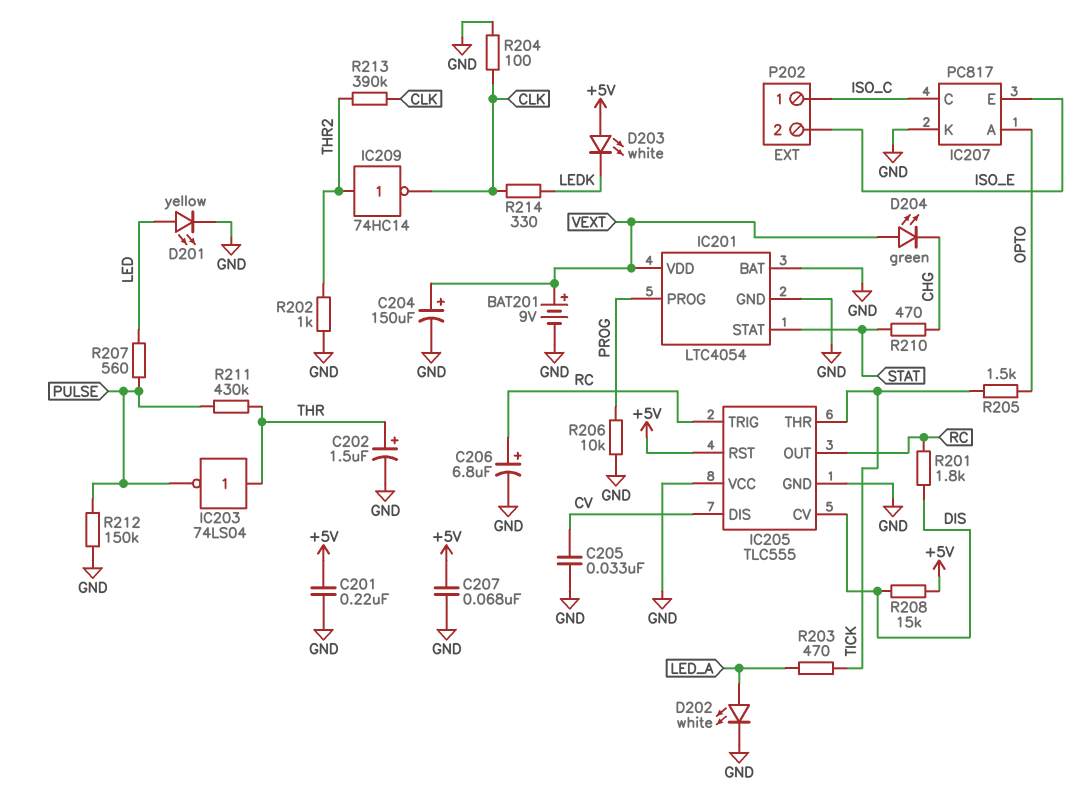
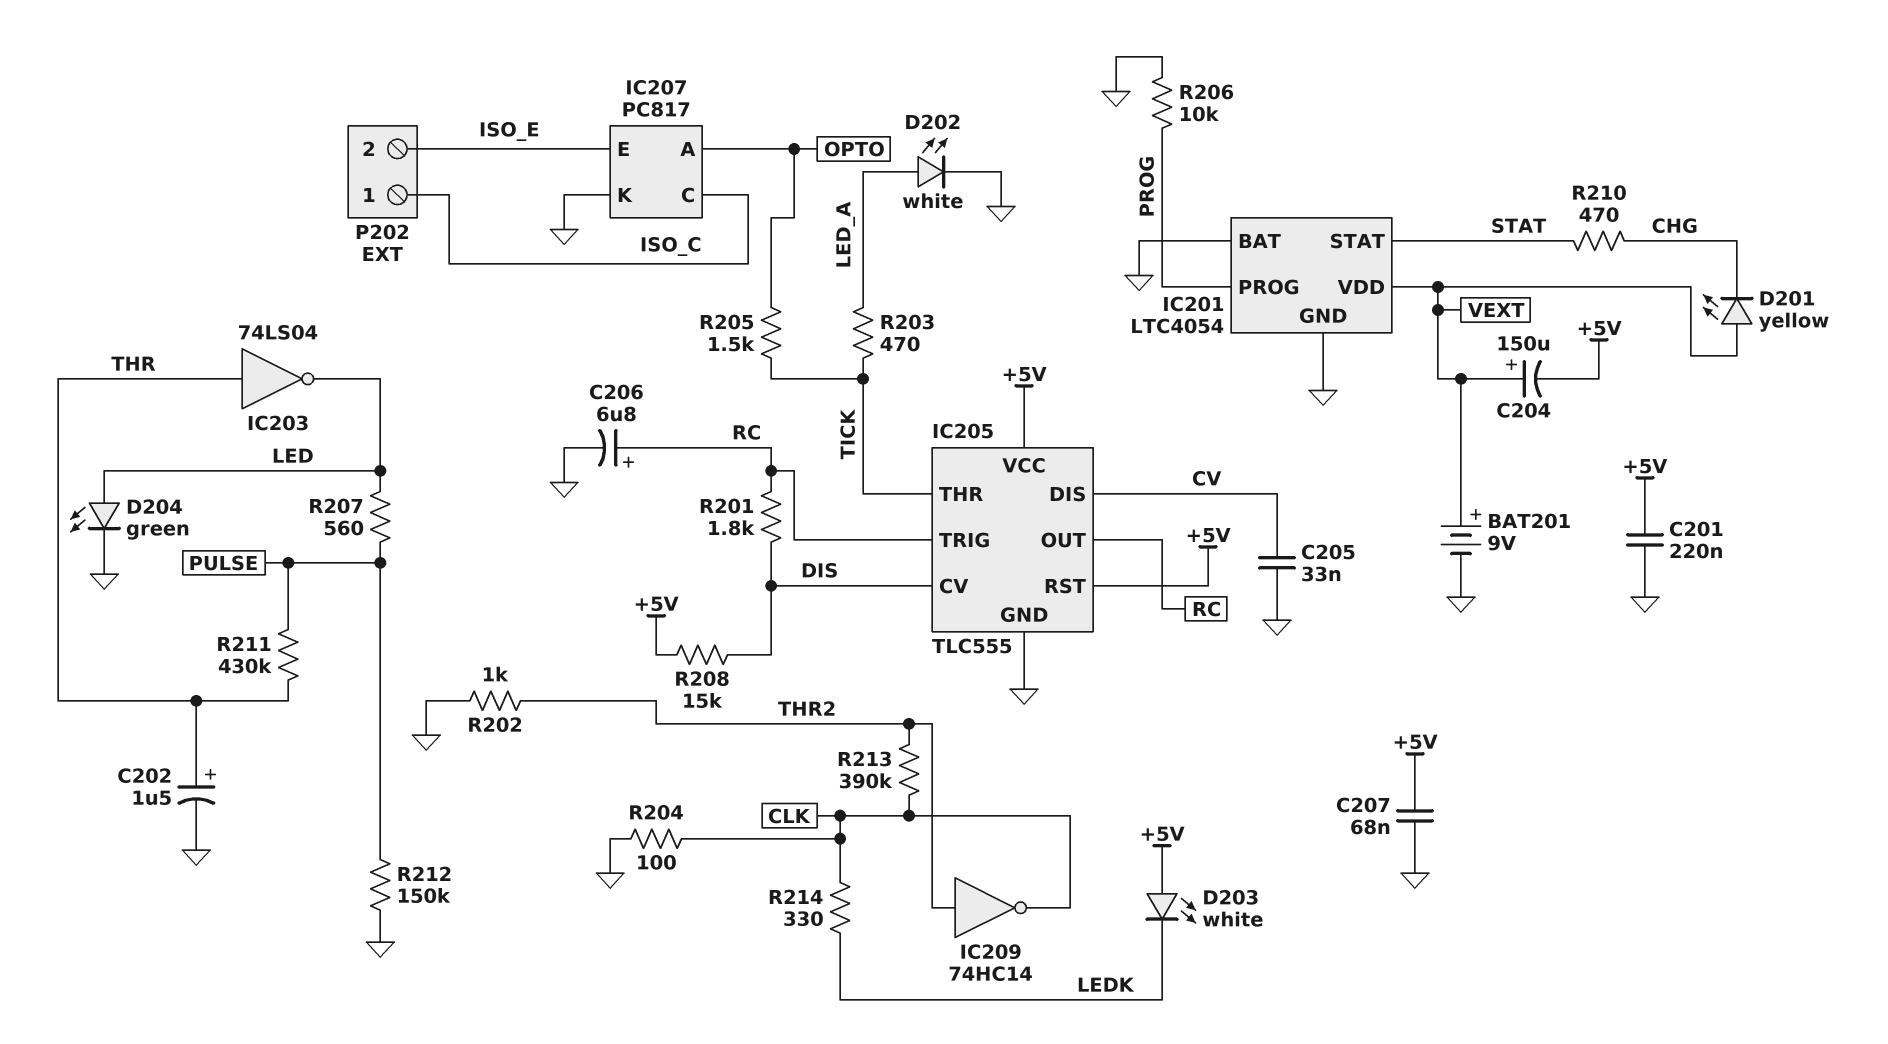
C204: 150uF (plus VEXT, minus GND) -> 150uF (plus VEXT, minus +5V)
D201: LED yellow (A LED, K GND) -> LED yellow (A VEXT, K CHG)
D204: LED green (A VEXT, K CHG) -> LED green (A LED, K GND)
IC203: NOT 74LS04 (in THR, out PULSE) -> NOT 74LS04 (in THR, out LED)
IC205 pin VCC: GND -> +5V

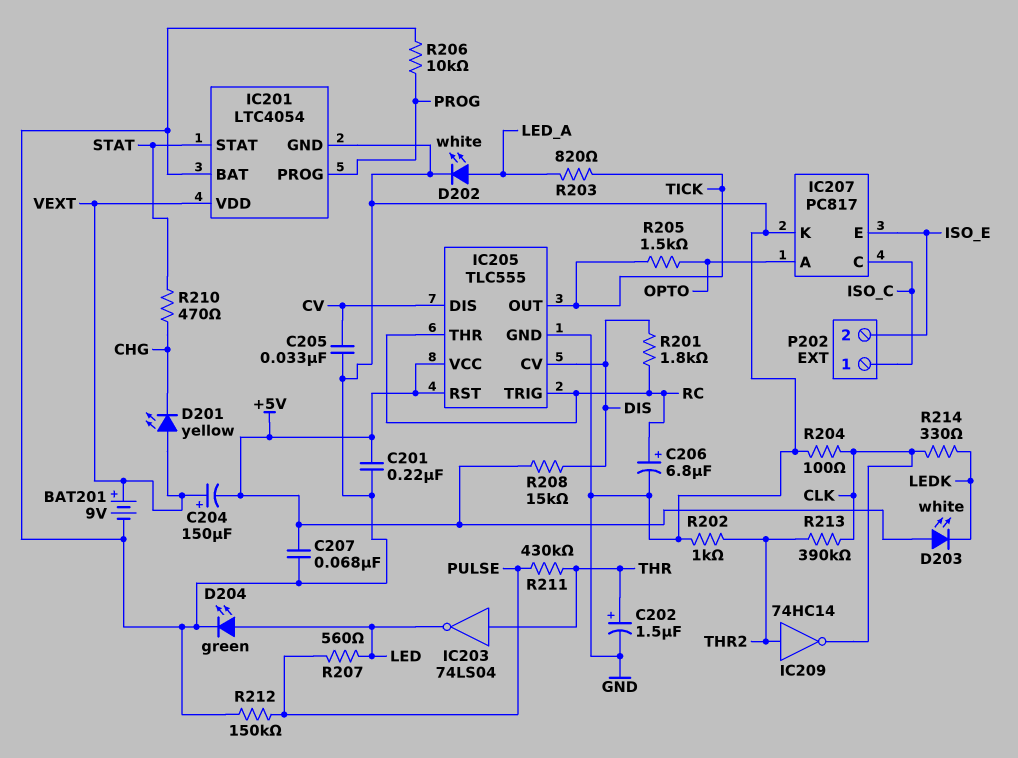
IC205 pin OUT: RC -> TICK
IC205 pin THR: TICK -> RC
R203: 470 (LED_A, TICK) -> 820 (LED_A, TICK)

